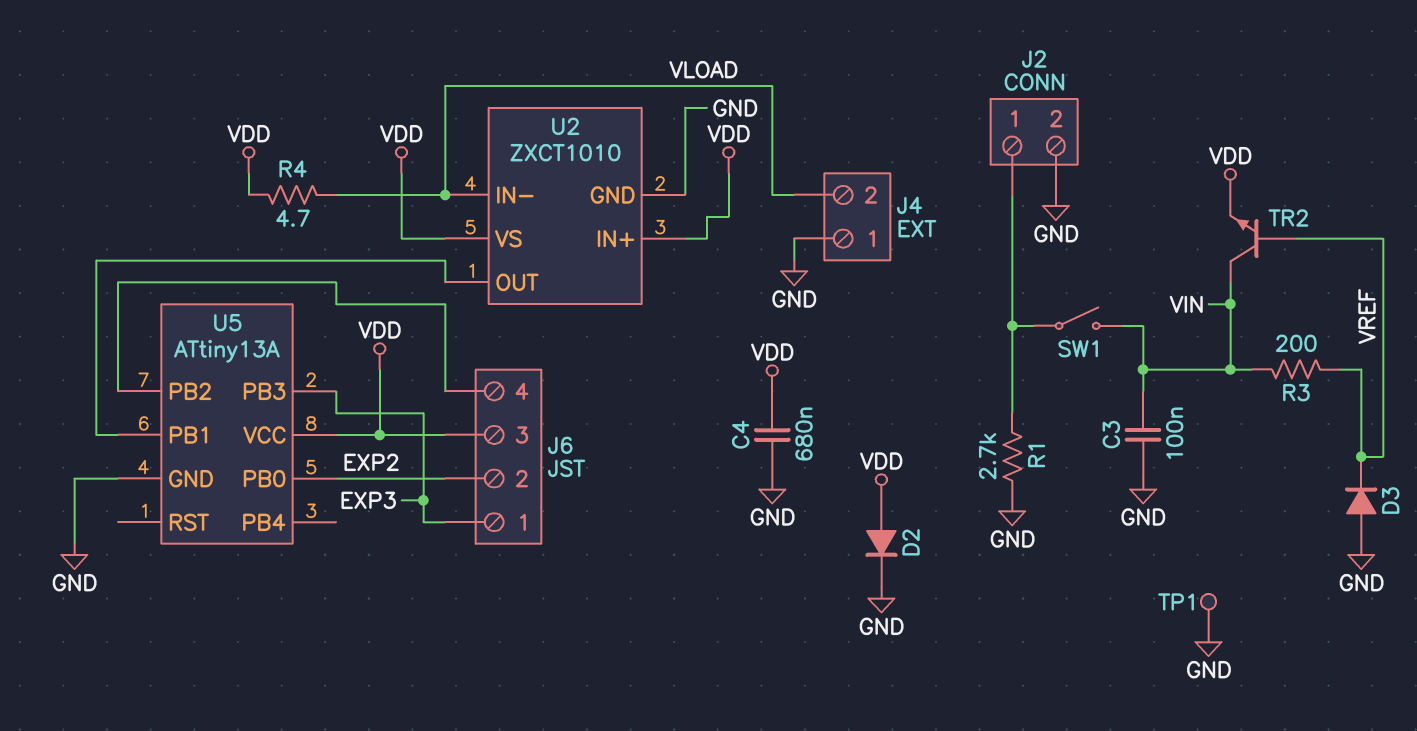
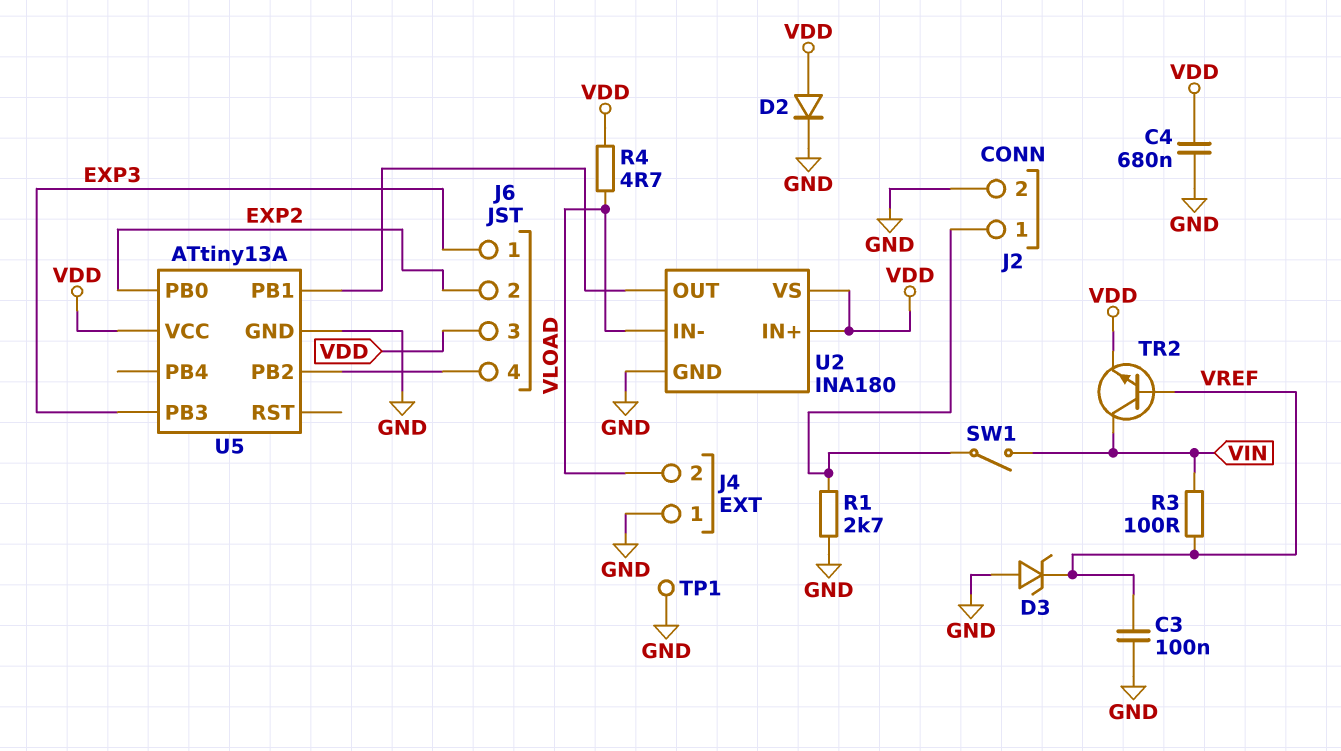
C3: 100nF (GND, VIN) -> 100nF (GND, VREF)
D3: diode (A GND, K VREF) -> zener (A GND, K VREF)
R3: 200 (VIN, VREF) -> 100 (VIN, VREF)
U2: ZXCT1010 -> INA180

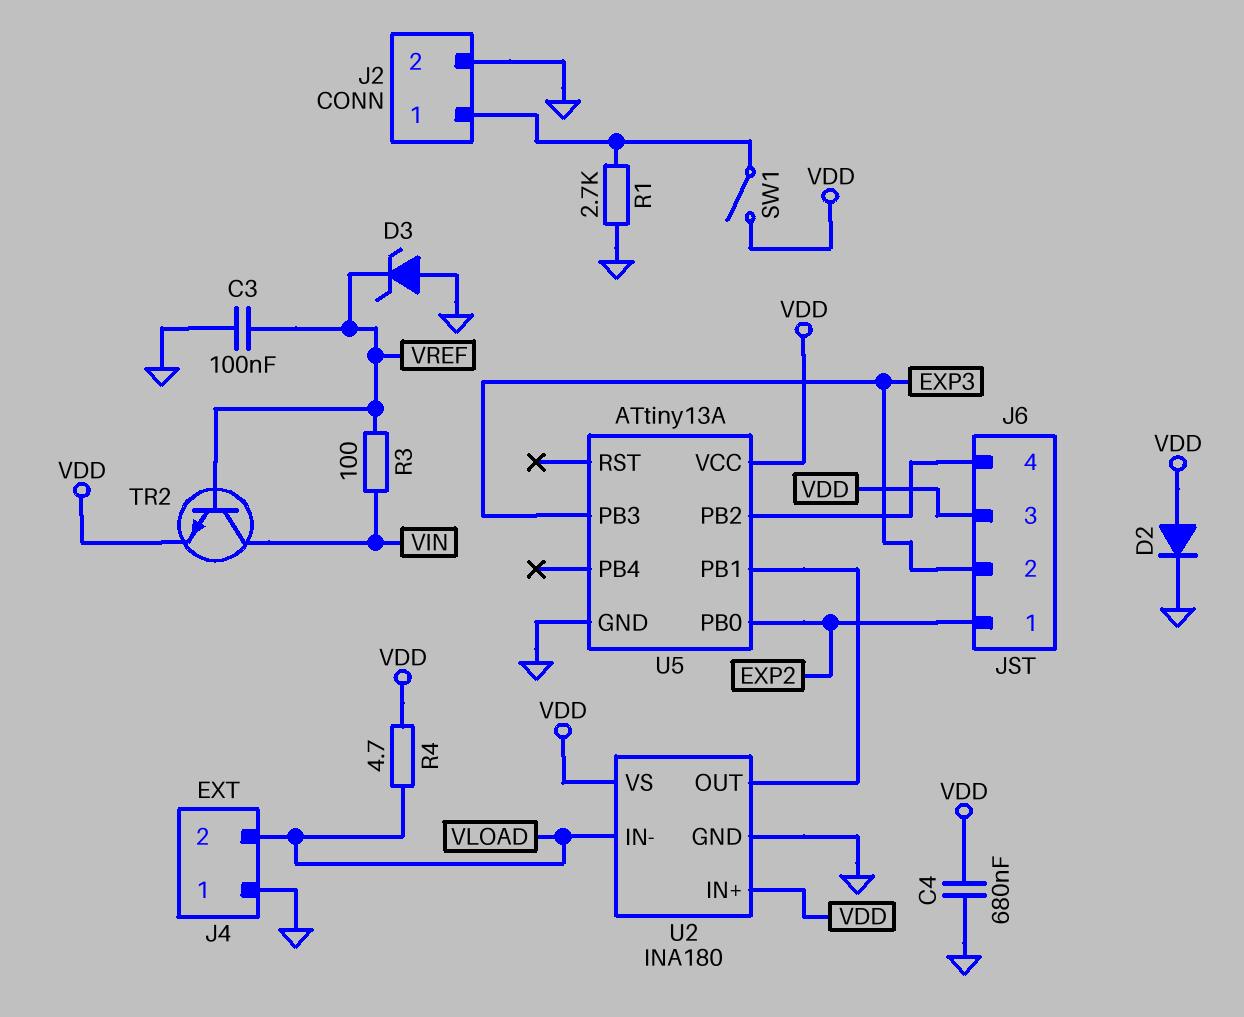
J6 pin 1: EXP3 -> EXP2
J6 pin 2: EXP2 -> EXP3
SW1: switch (J2/1, VIN) -> switch (J2/1, VDD)
TP1: test point (GND) -> none

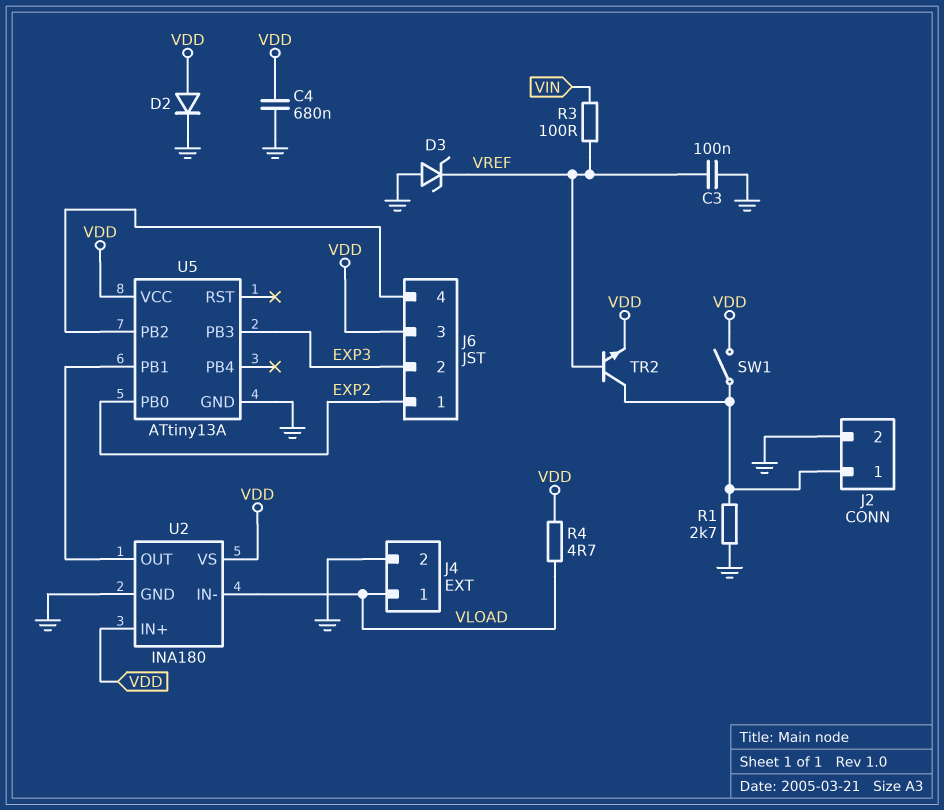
J4 pin 1: GND -> VLOAD
J4 pin 2: VLOAD -> GND
TR2: NPN (B VREF, C VIN, E VDD) -> NPN (B VREF, C J2/1, E VDD)

